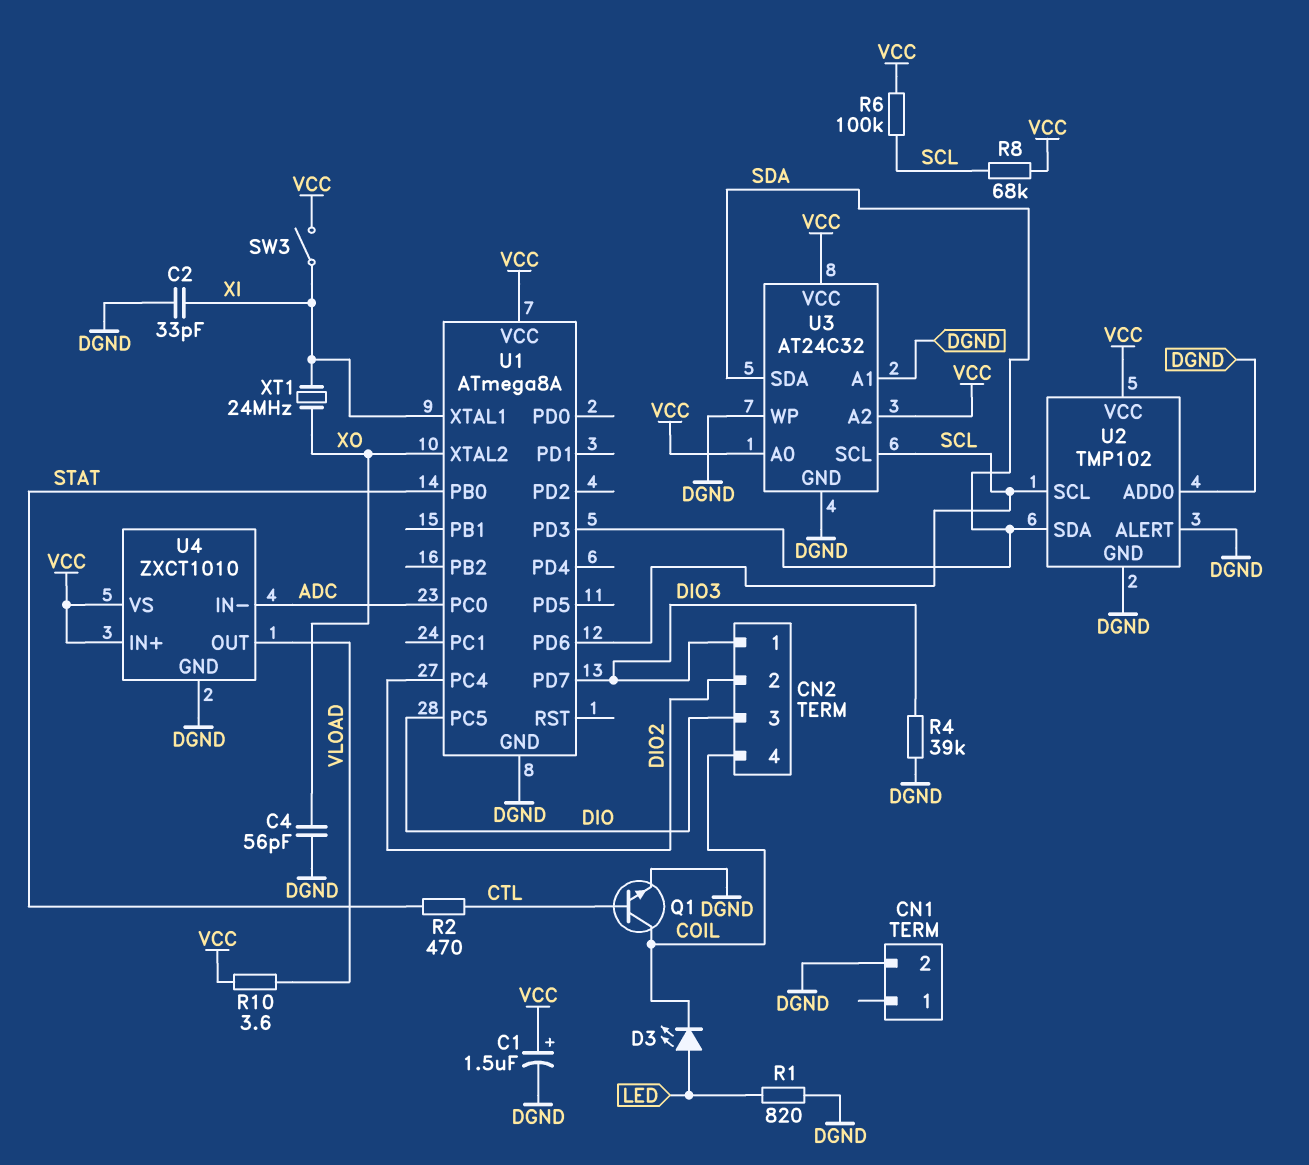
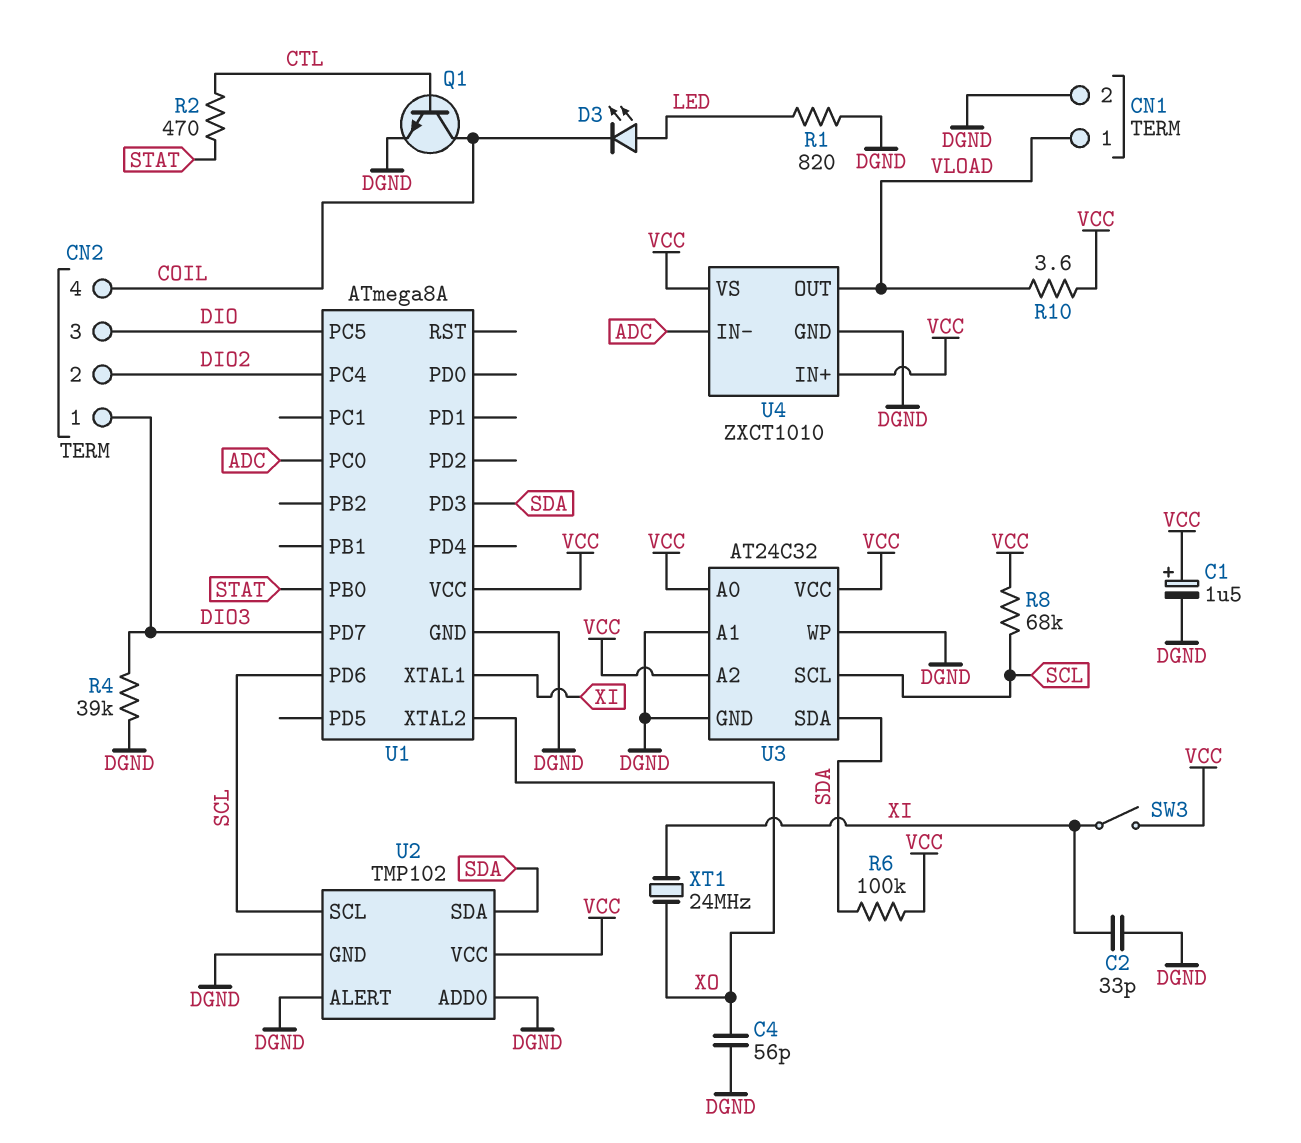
CN1 pin 1: none -> VLOAD
R6: 100k (SCL, VCC) -> 100k (SDA, VCC)

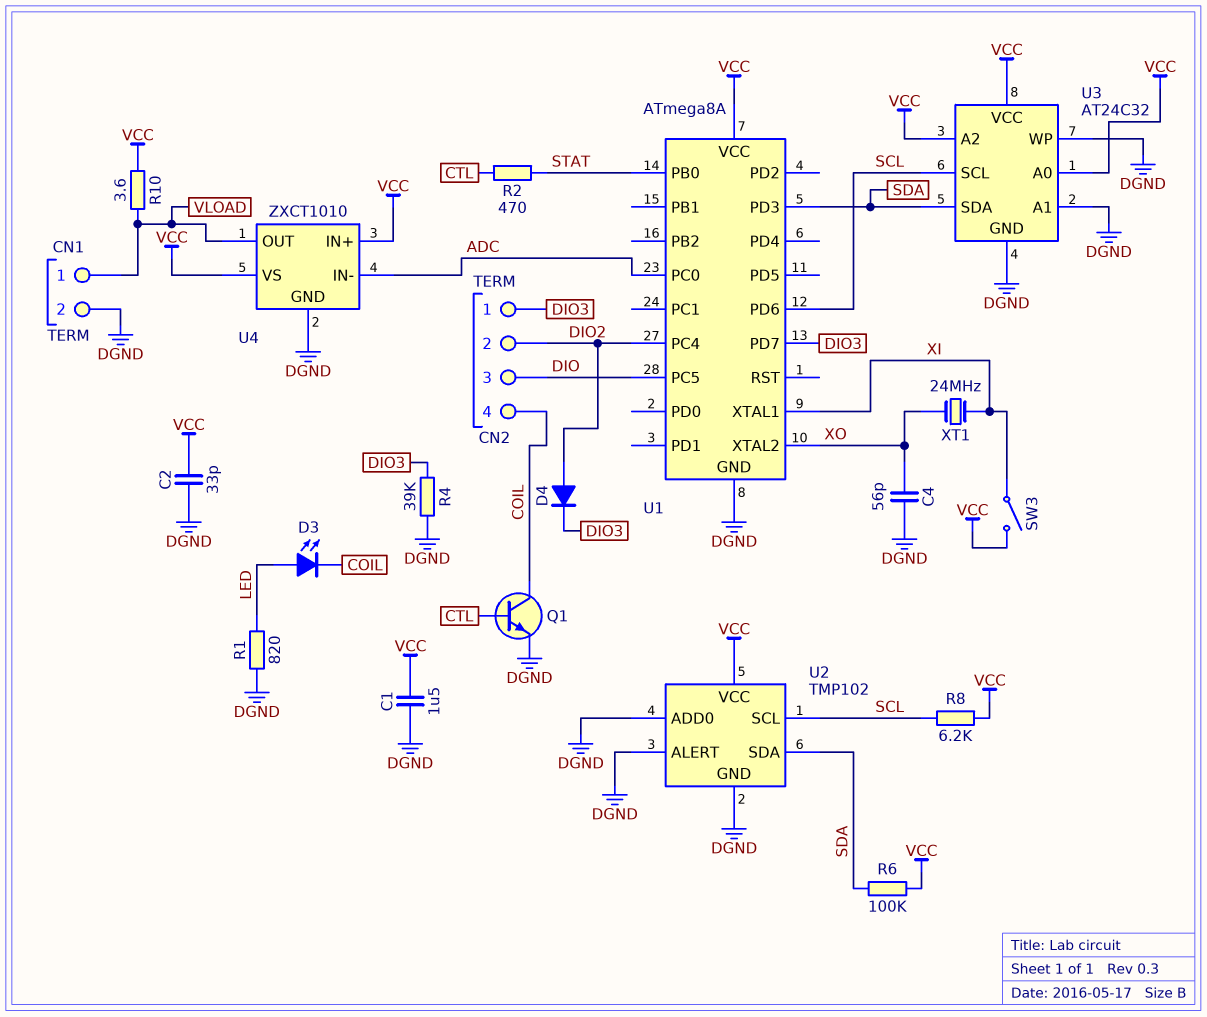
C1: 1.5uF (plus VCC, minus DGND) -> 1.5uF (DGND, VCC)
C2: 33pF (DGND, XI) -> 33pF (DGND, VCC)
D4: none -> diode (A DIO2, K DIO3)
R8: 68k (SCL, VCC) -> 6.2k (SCL, VCC)

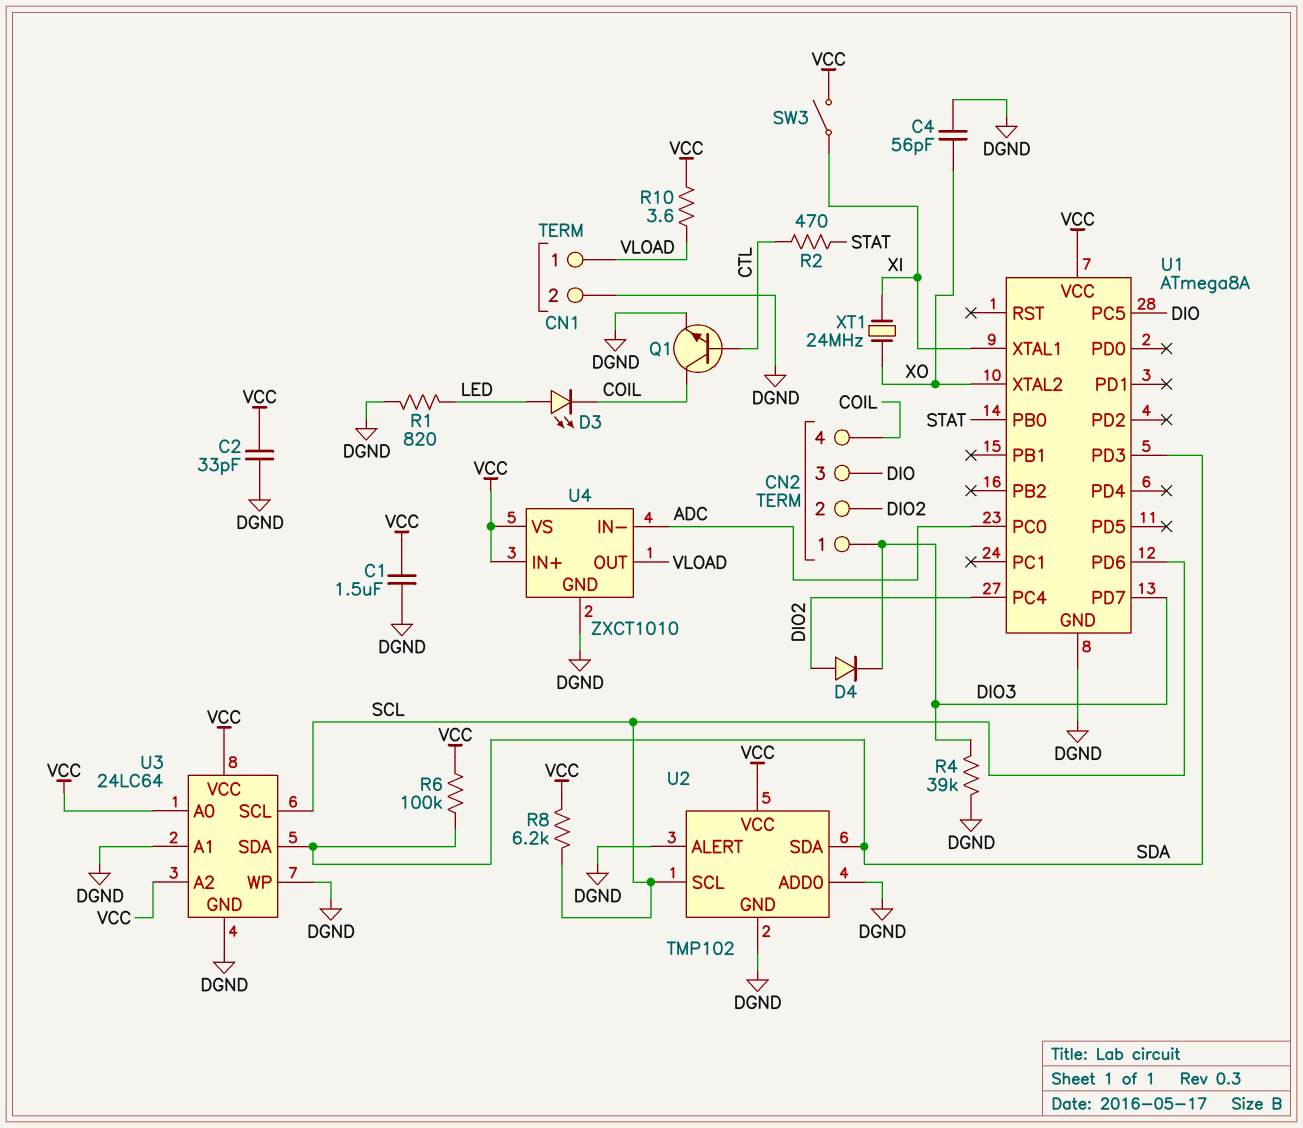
U3: AT24C32 -> 24LC64

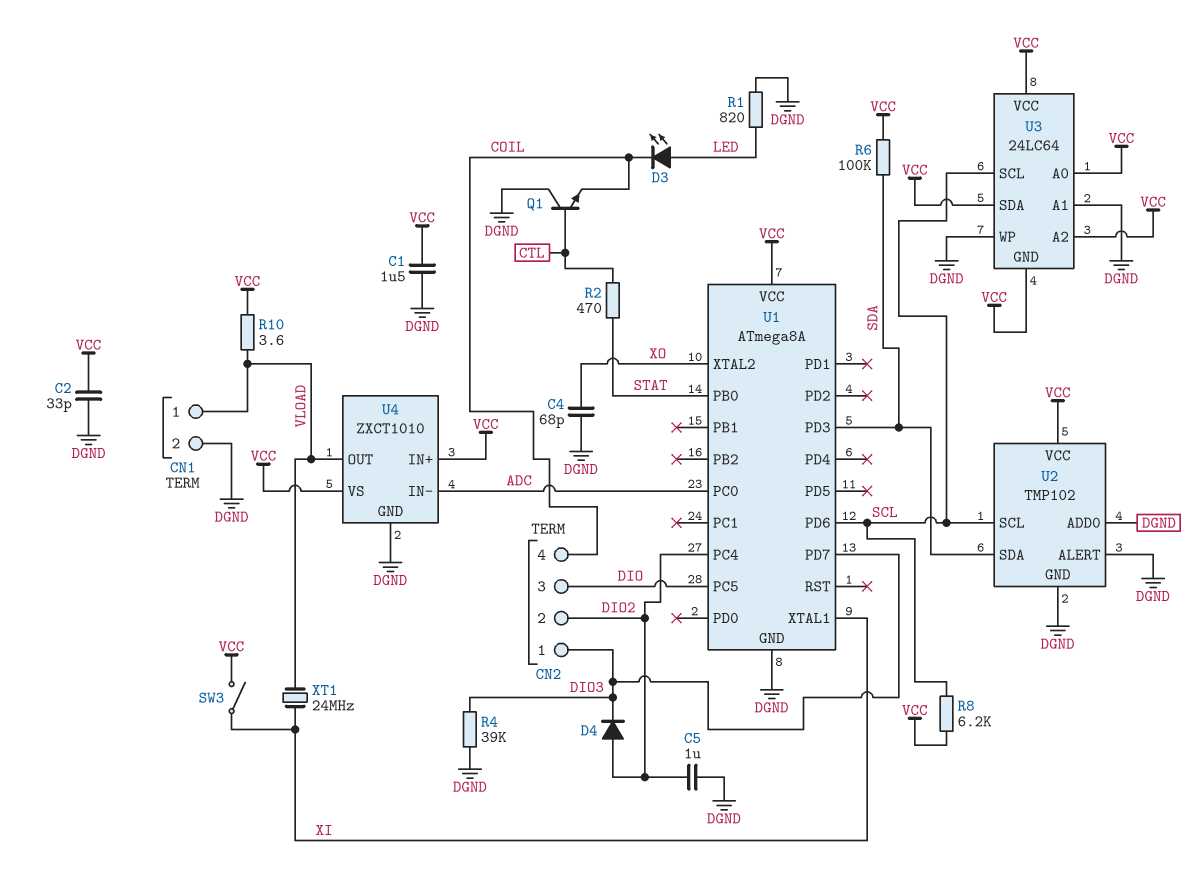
C4: 56pF (DGND, XO) -> 68pF (DGND, XO)
C5: none -> 1uF (DGND, DIO2)
Q1: NPN (B CTL, C COIL, E DGND) -> NPN (B CTL, C DGND, E COIL)
U3 pin GND: DGND -> VCC
U3 pin SDA: SDA -> VCC
XT1: 24MHz (XI, XO) -> 24MHz (VLOAD, XI)

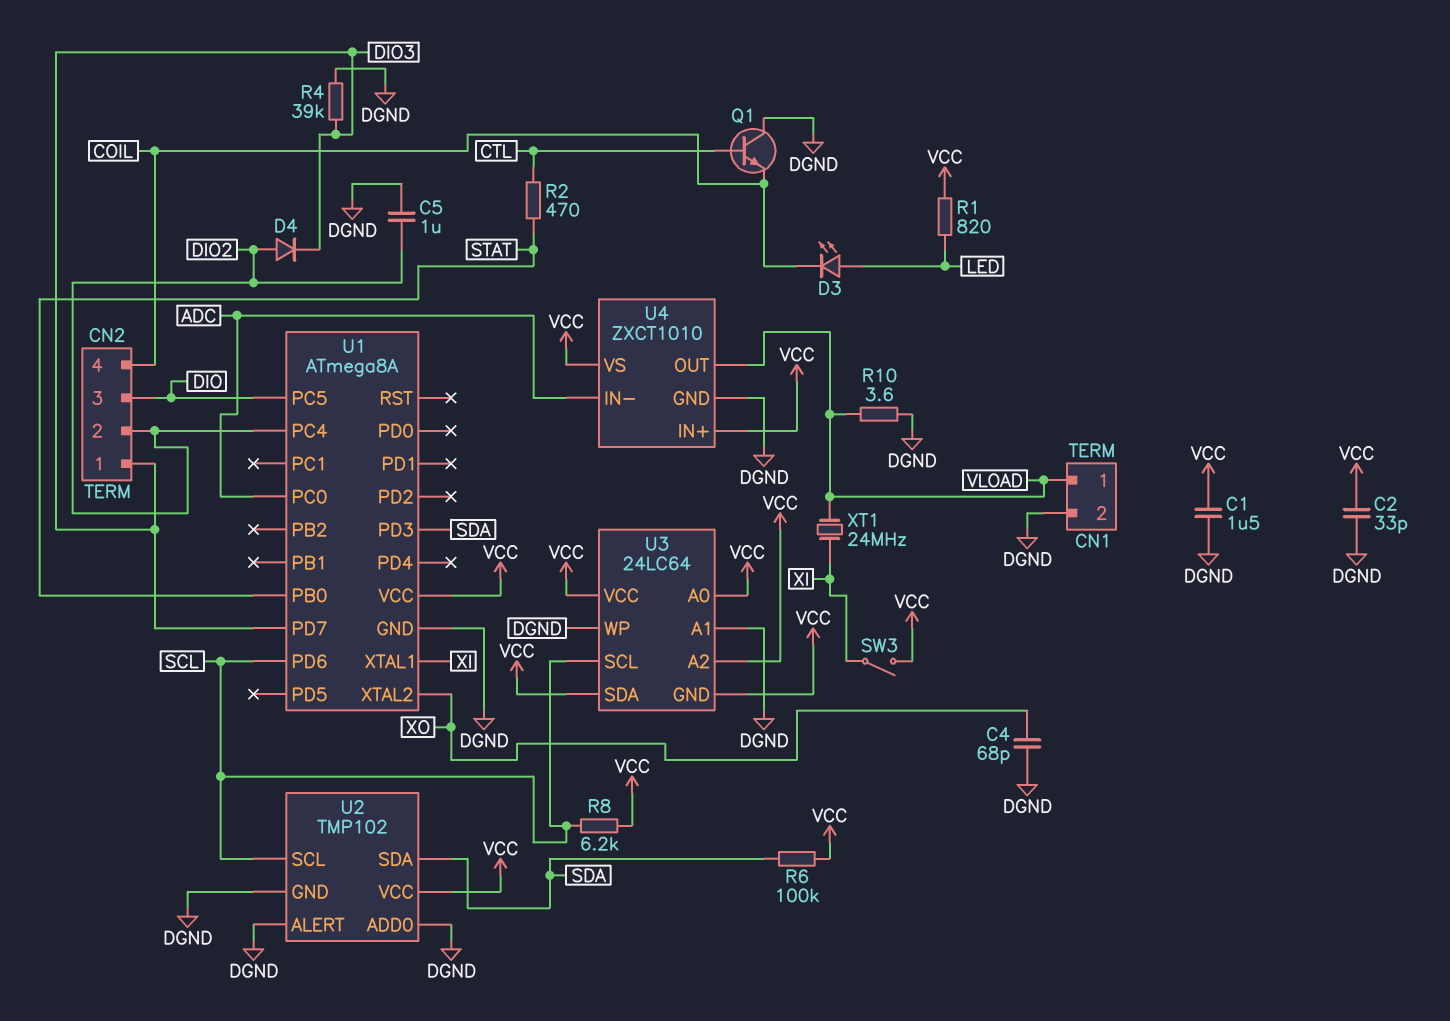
R1: 820 (DGND, LED) -> 820 (LED, VCC)
R10: 3.6 (VCC, VLOAD) -> 3.6 (DGND, VLOAD)

